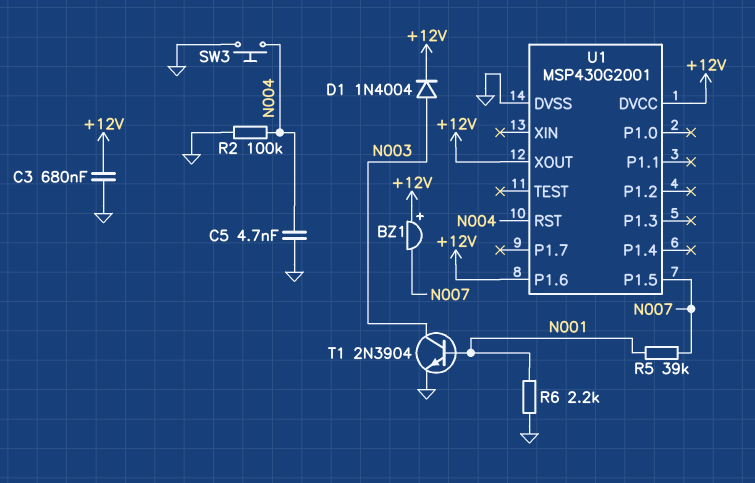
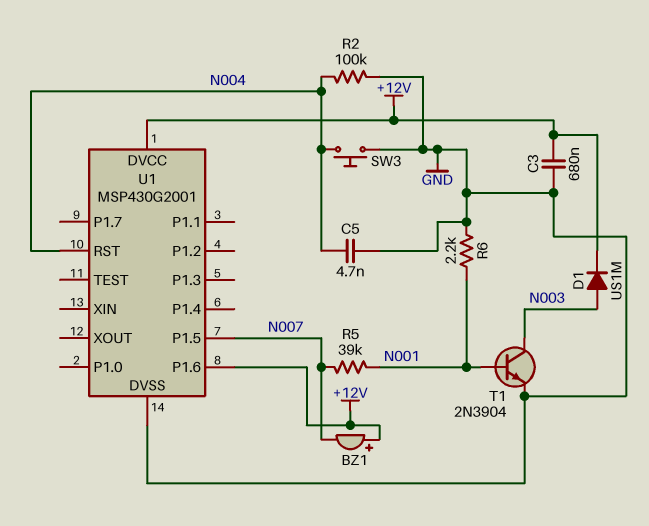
D1: diode 1N4004 (A N003, K +12V) -> diode US1M (A N003, K +12V)
U1 pin XOUT: +12V -> none

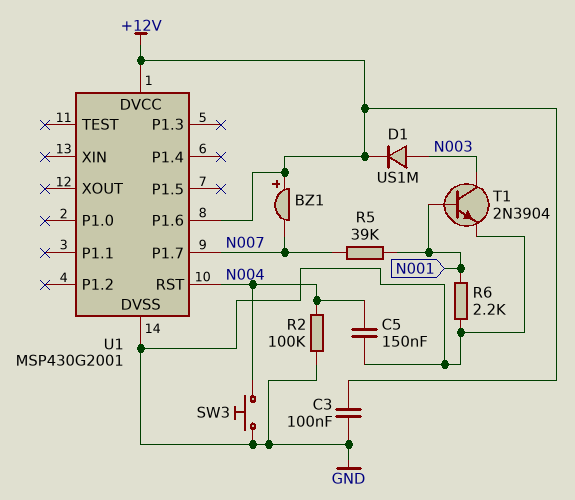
C3: 680nF (+12V, GND) -> 100nF (+12V, GND)
C5: 4.7nF (GND, N004) -> 150nF (GND, N004)
U1 pin P1.5: N007 -> none
U1 pin P1.7: none -> N007

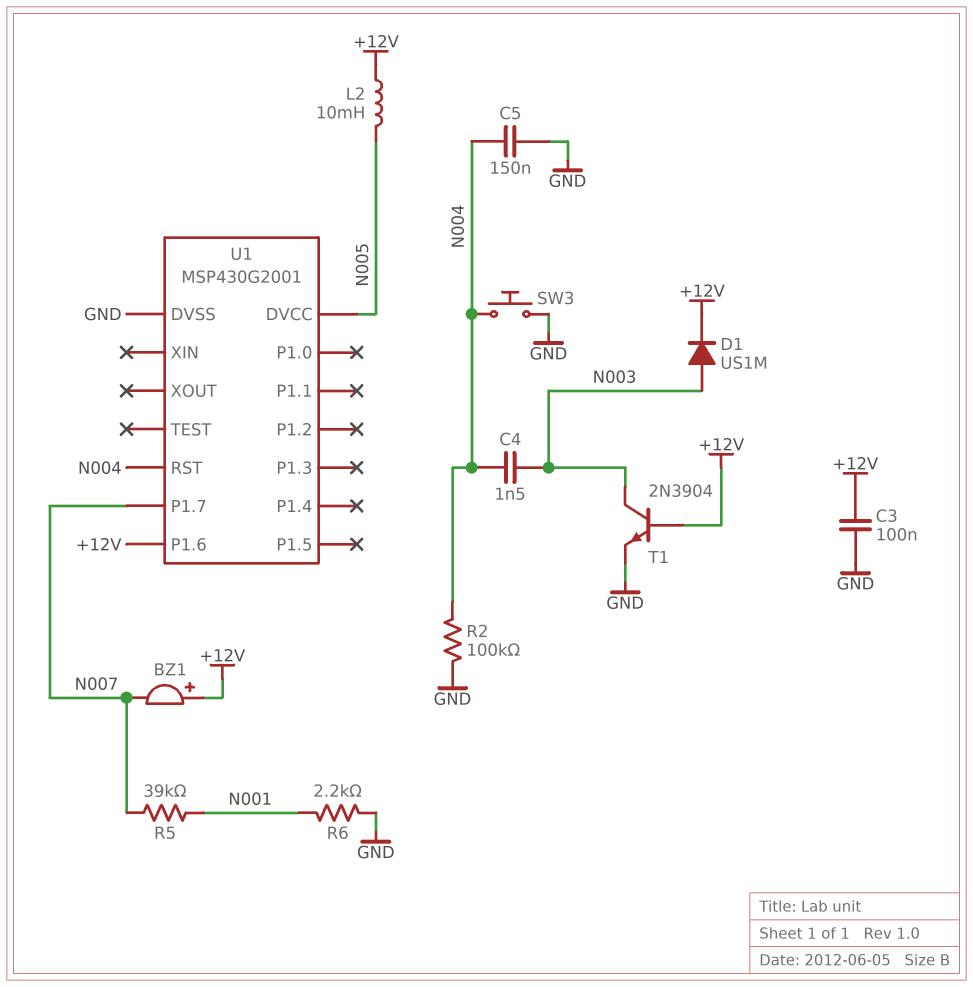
C4: none -> 1.5nF (N003, N004)
L2: none -> 10mH (+12V, N005)
T1: NPN 2N3904 (B N001, C N003, E GND) -> NPN 2N3904 (B +12V, C N003, E GND)
U1 pin DVCC: +12V -> N005

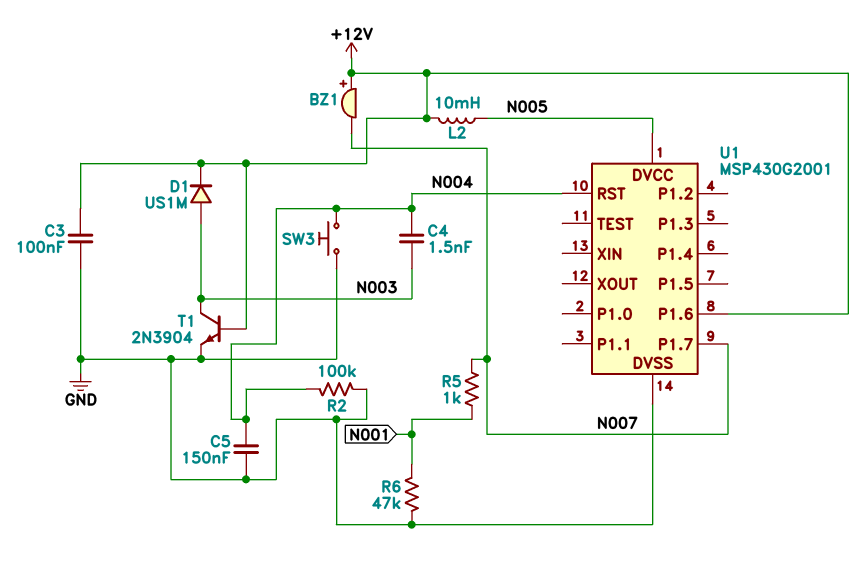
R5: 39k (N001, N007) -> 1k (N001, N007)
R6: 2.2k (GND, N001) -> 47k (GND, N001)

